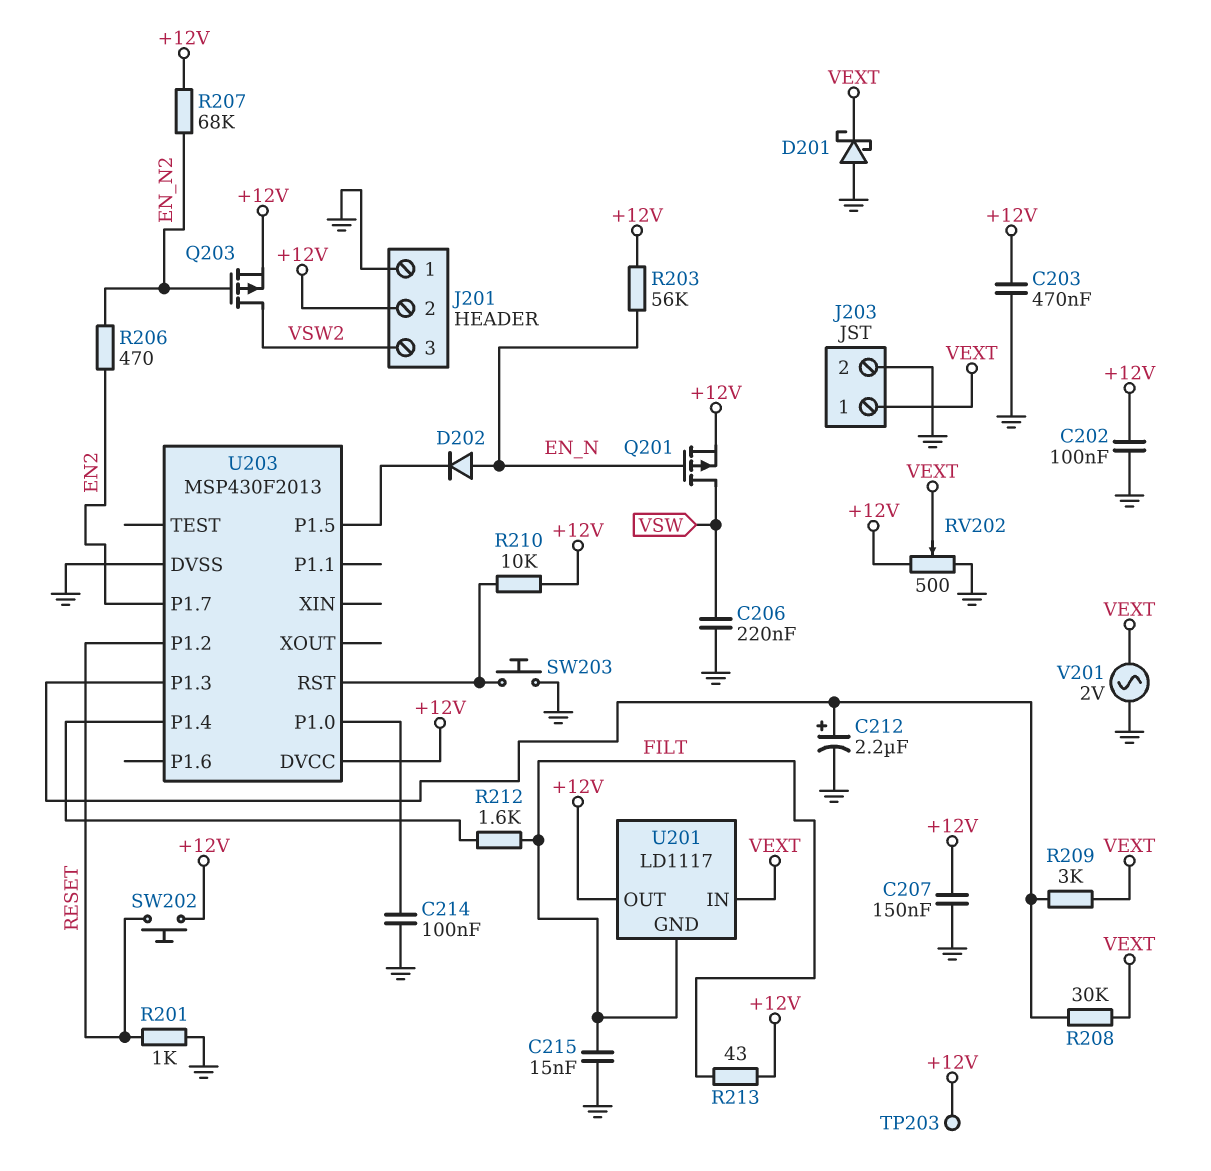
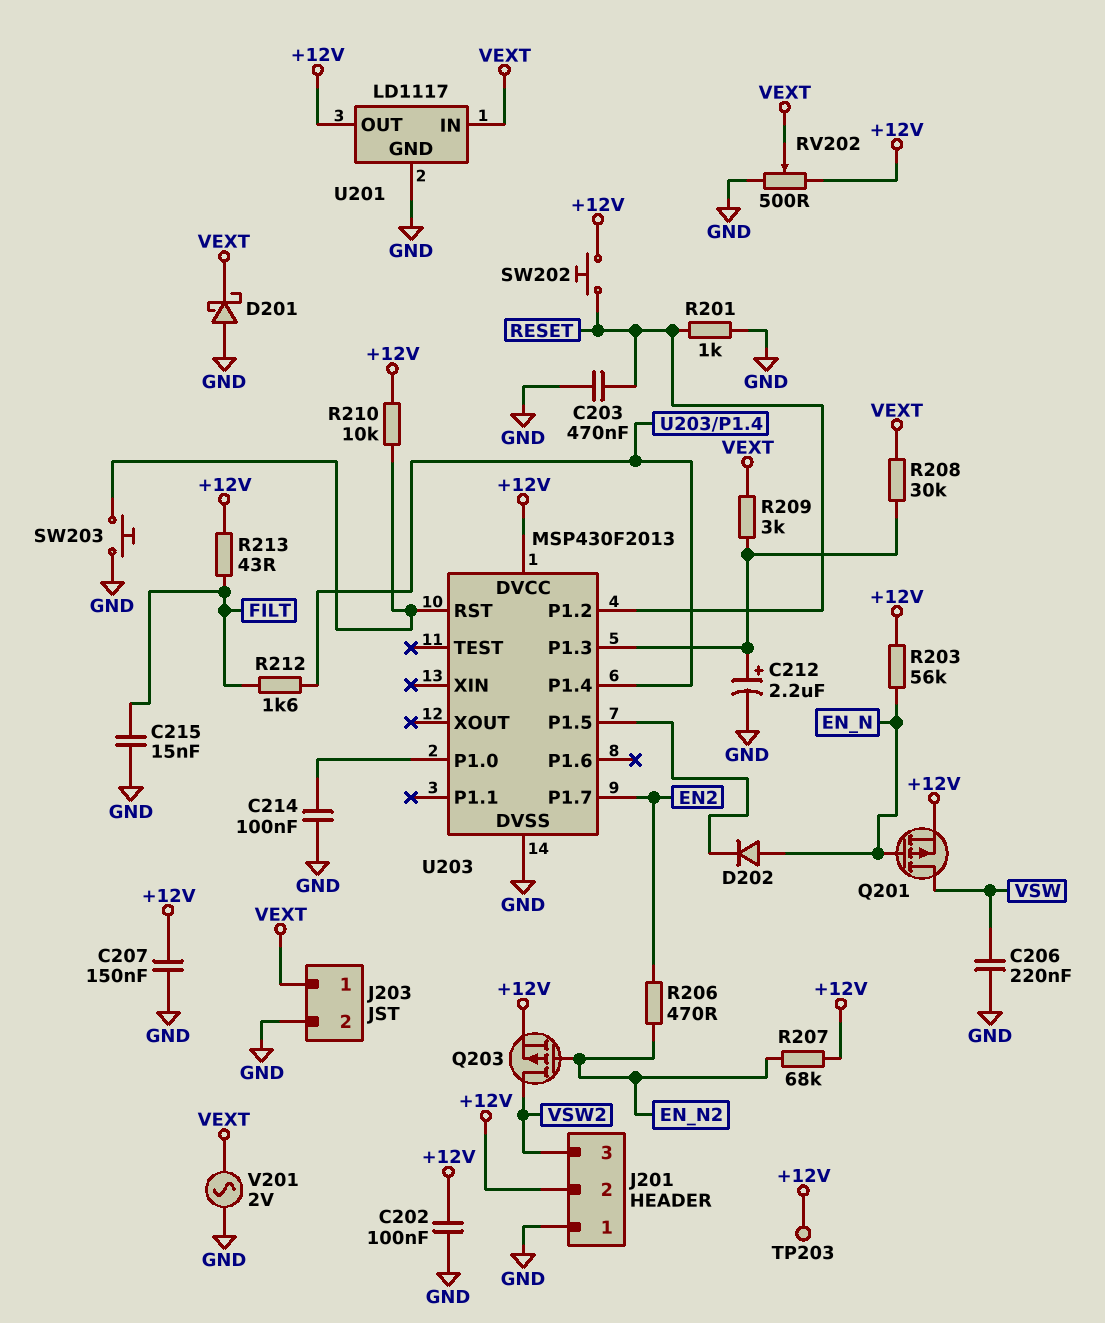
C203: 470nF (+12V, GND) -> 470nF (GND, RESET)
U201 pin GND: FILT -> GND

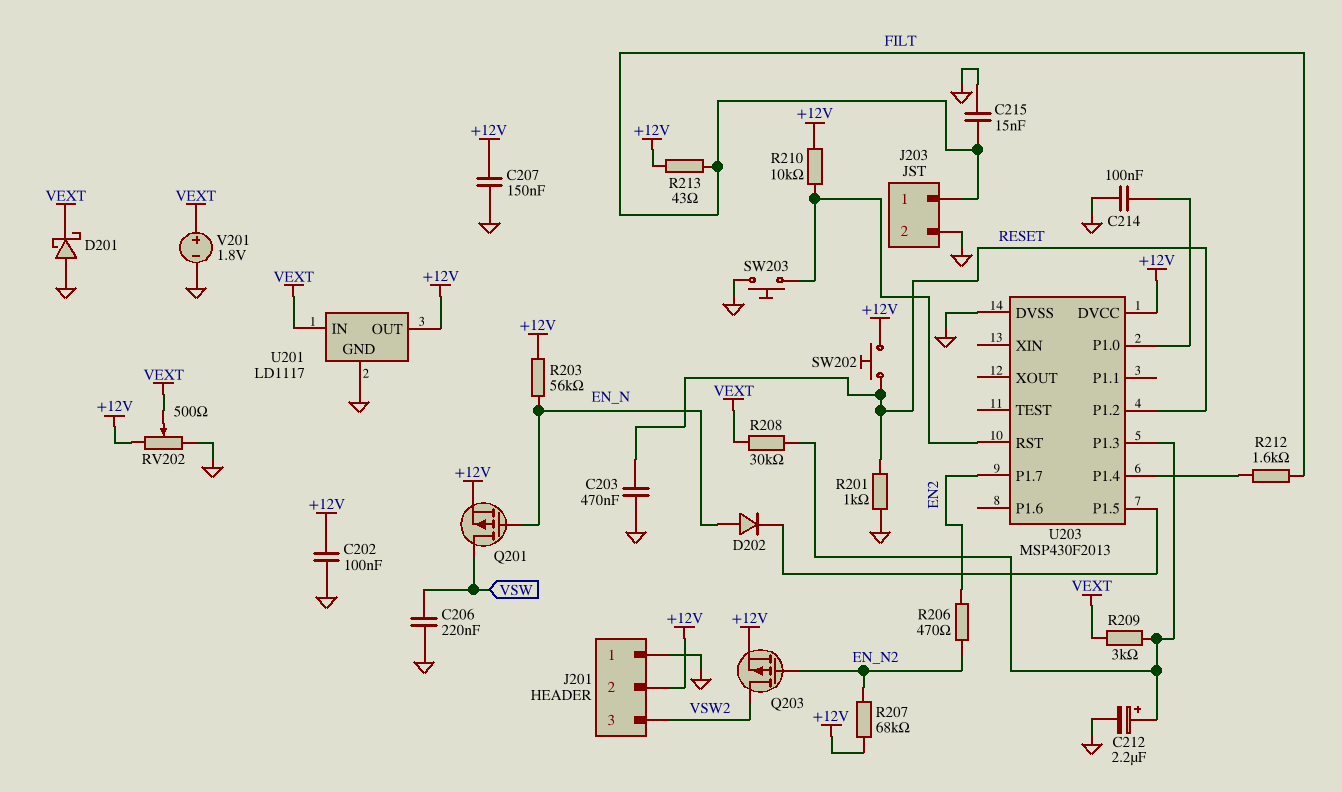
J203 pin 1: VEXT -> FILT
TP203: test point (+12V) -> none
V201: AC 2V (GND, VEXT) -> 1.8V (plus VEXT, minus GND)

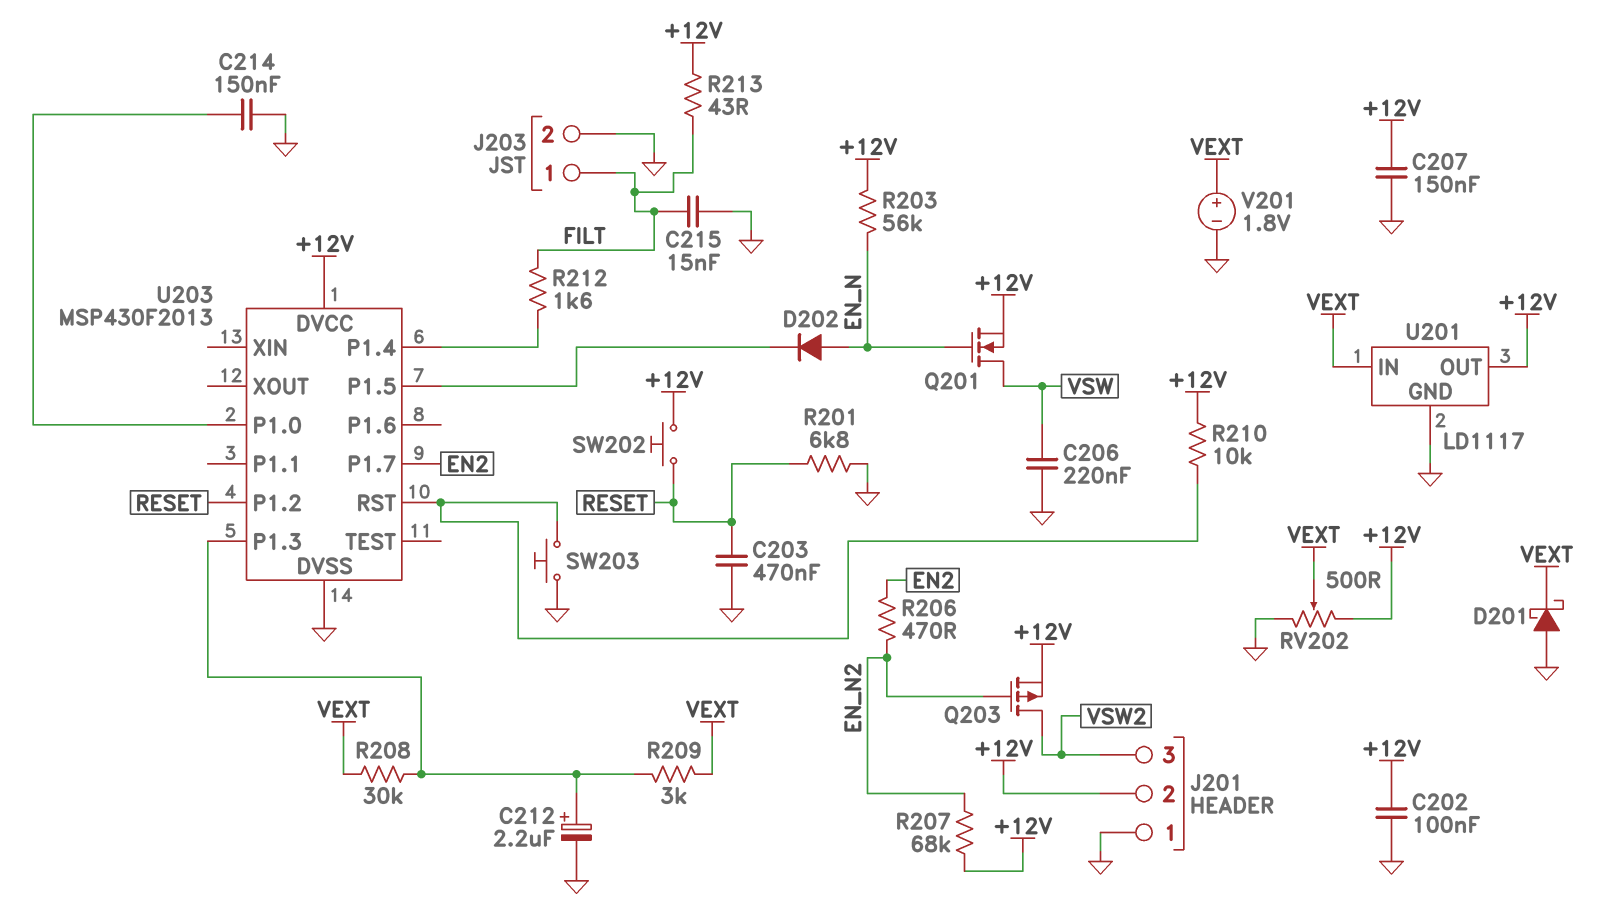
C214: 100nF (GND, U203/P1.0) -> 150nF (GND, U203/P1.0)
Q201: PMOS (G EN_N, D VSW, S +12V) -> NMOS (G EN_N, D VSW, S +12V)
R201: 1k (GND, RESET) -> 6.8k (GND, RESET)

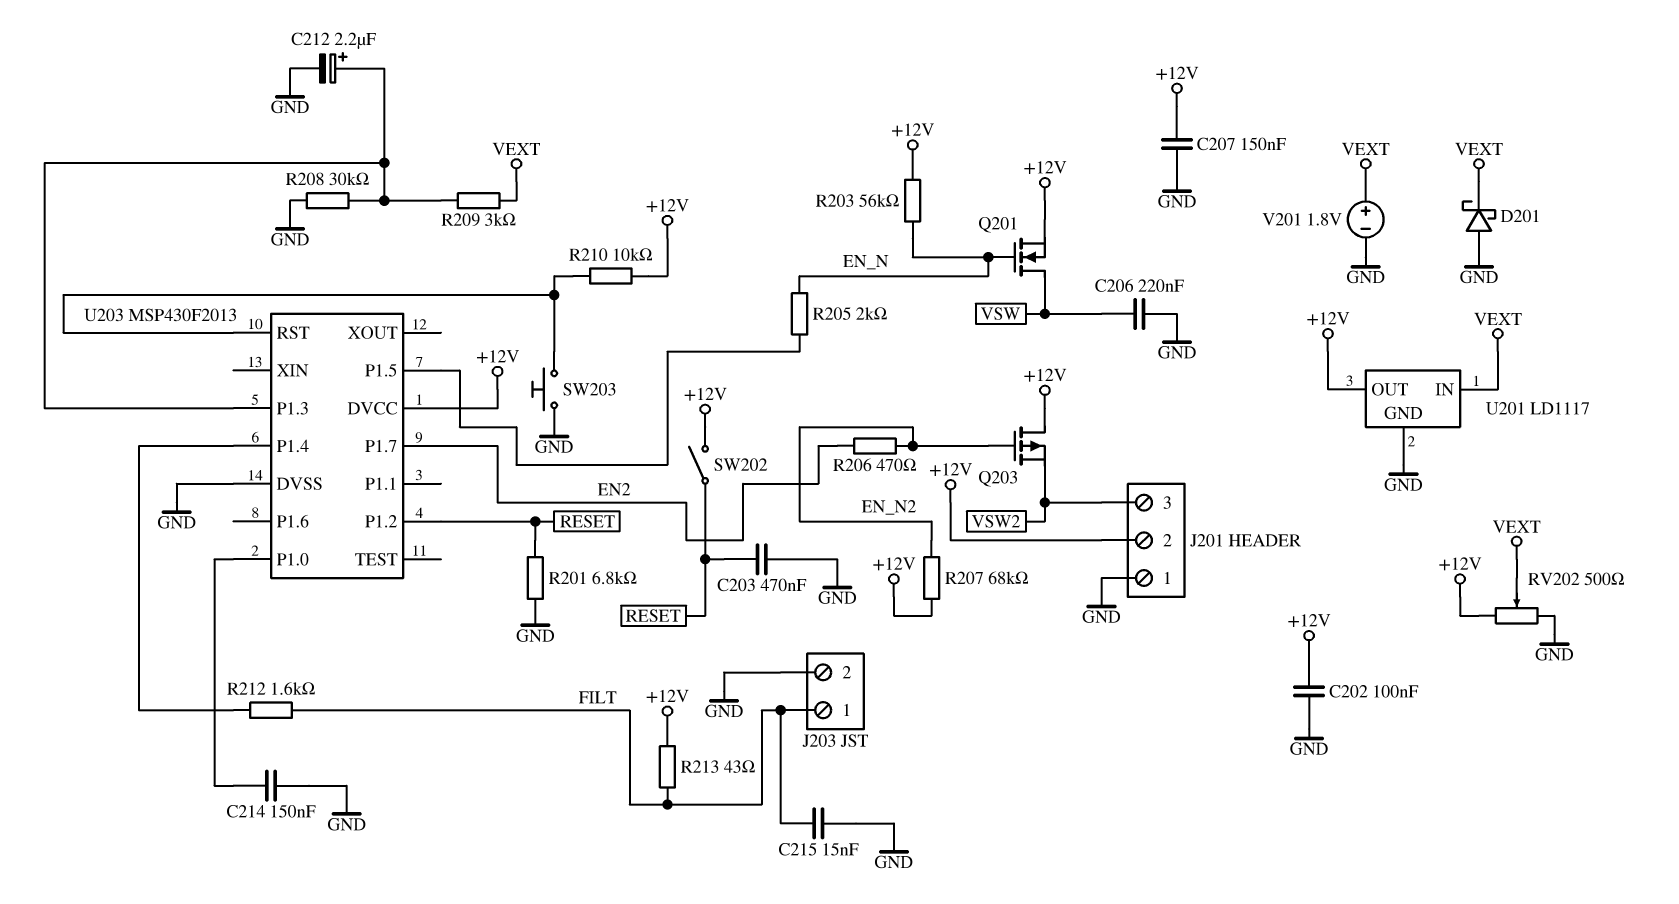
D202: diode (A EN_N, K U203/P1.5) -> none
Q203: PMOS (G EN_N2, D VSW2, S +12V) -> PMOS (G EN_N2, D +12V, S VSW2)
R205: none -> 2k (EN_N, U203/P1.5)
R208: 30k (U203/P1.3, VEXT) -> 30k (GND, U203/P1.3)
SW202: button (+12V, RESET) -> switch (+12V, RESET)

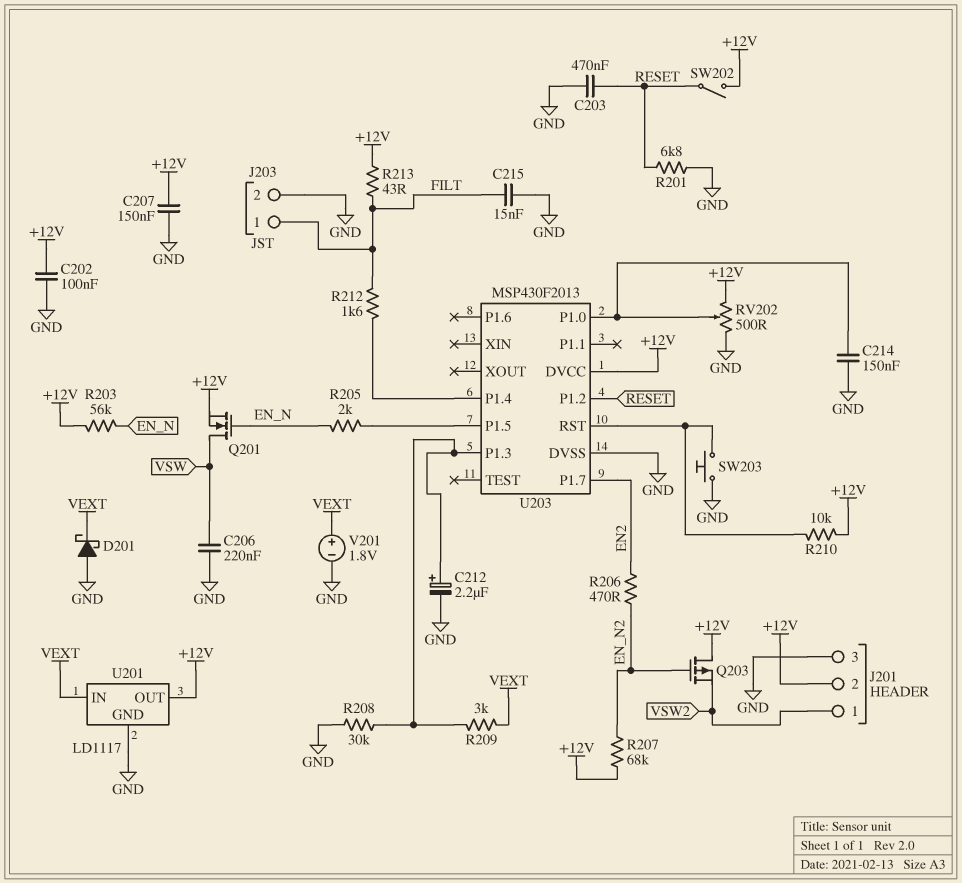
J201 pin 1: GND -> VSW2
J201 pin 3: VSW2 -> GND
RV202: 500 (+12V, GND, wiper VEXT) -> 500 (+12V, GND, wiper U203/P1.0)

